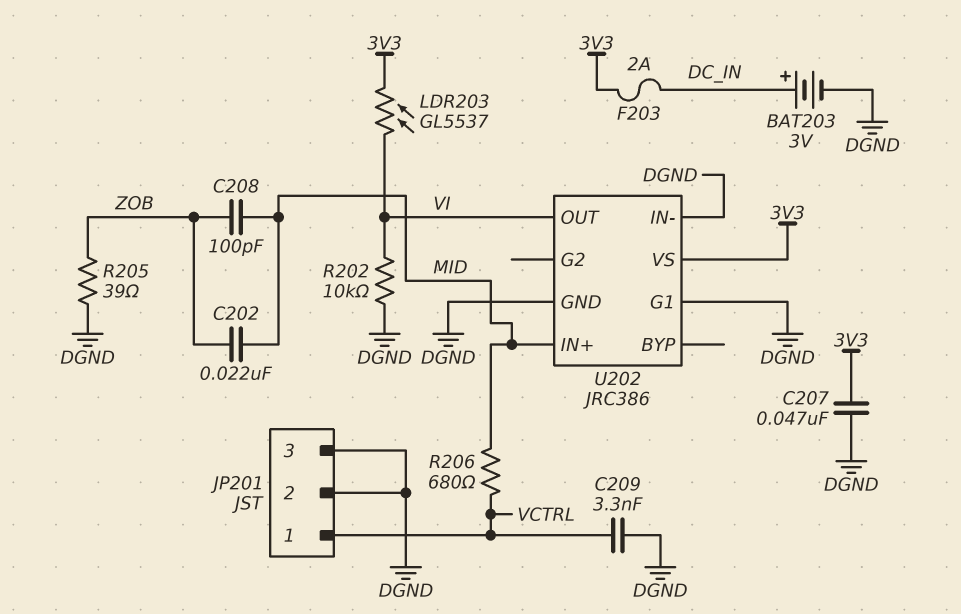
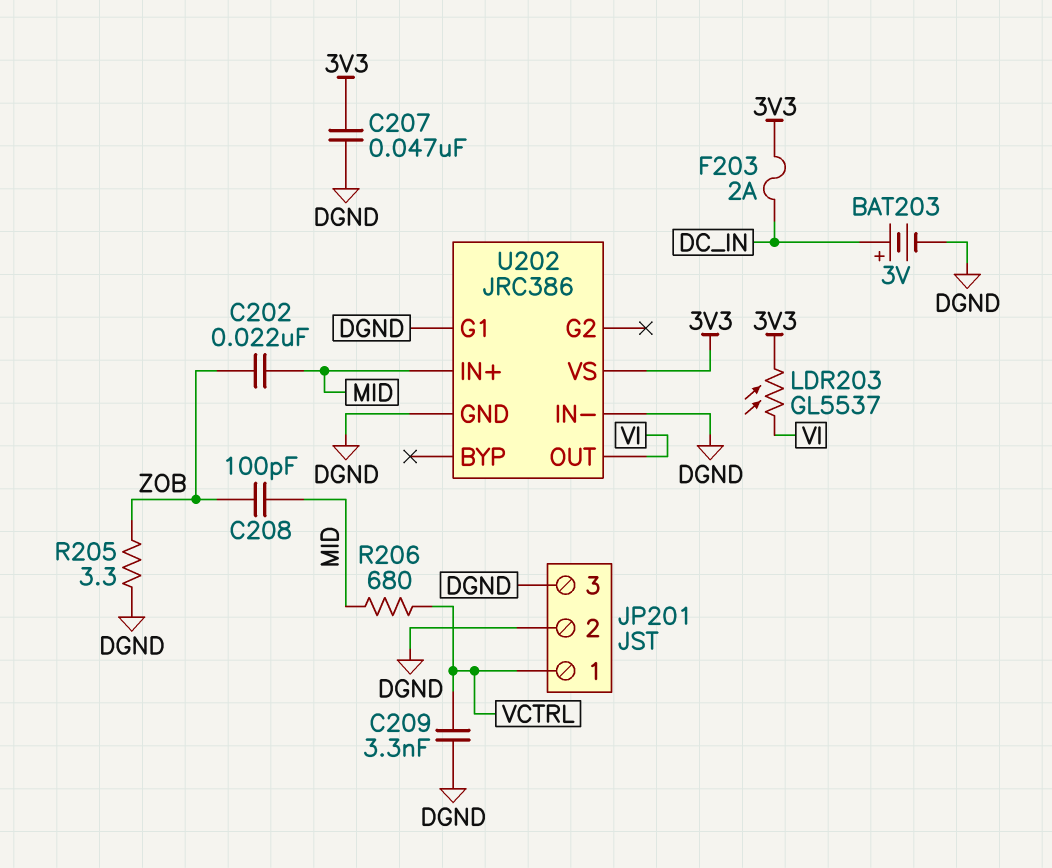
R202: 10k (DGND, VI) -> none
R205: 39 (DGND, ZOB) -> 3.3 (DGND, ZOB)

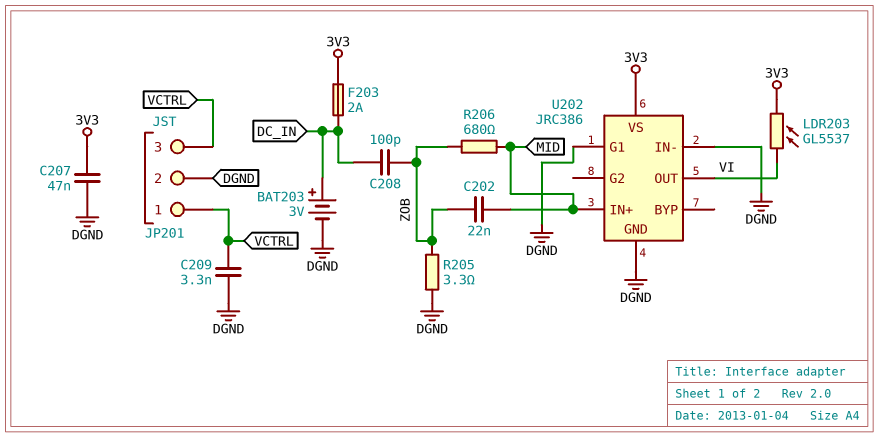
C208: 100pF (MID, ZOB) -> 100pF (DC_IN, ZOB)
JP201 pin 3: DGND -> VCTRL
R206: 680 (MID, VCTRL) -> 680 (MID, ZOB)

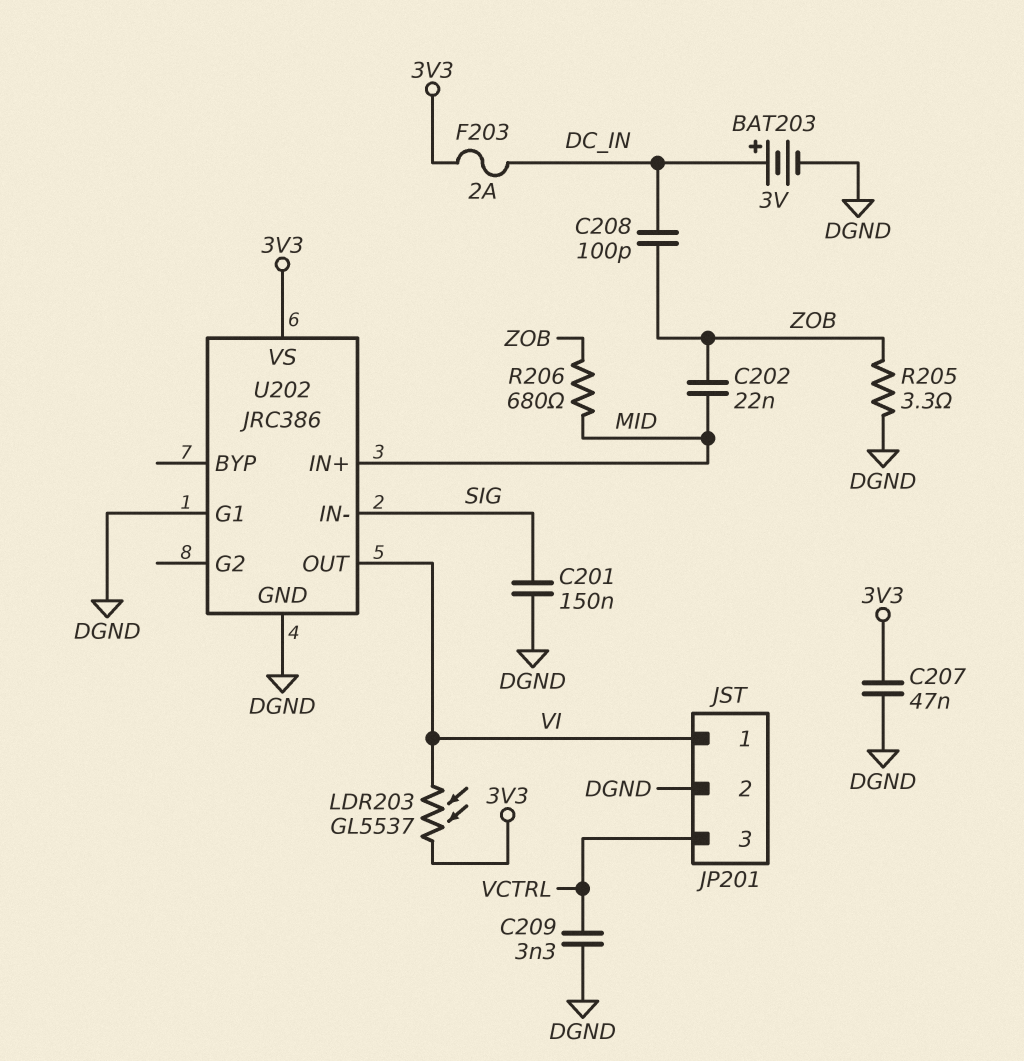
C201: none -> 150nF (DGND, SIG)
JP201 pin 1: VCTRL -> VI
U202 pin IN-: DGND -> SIG

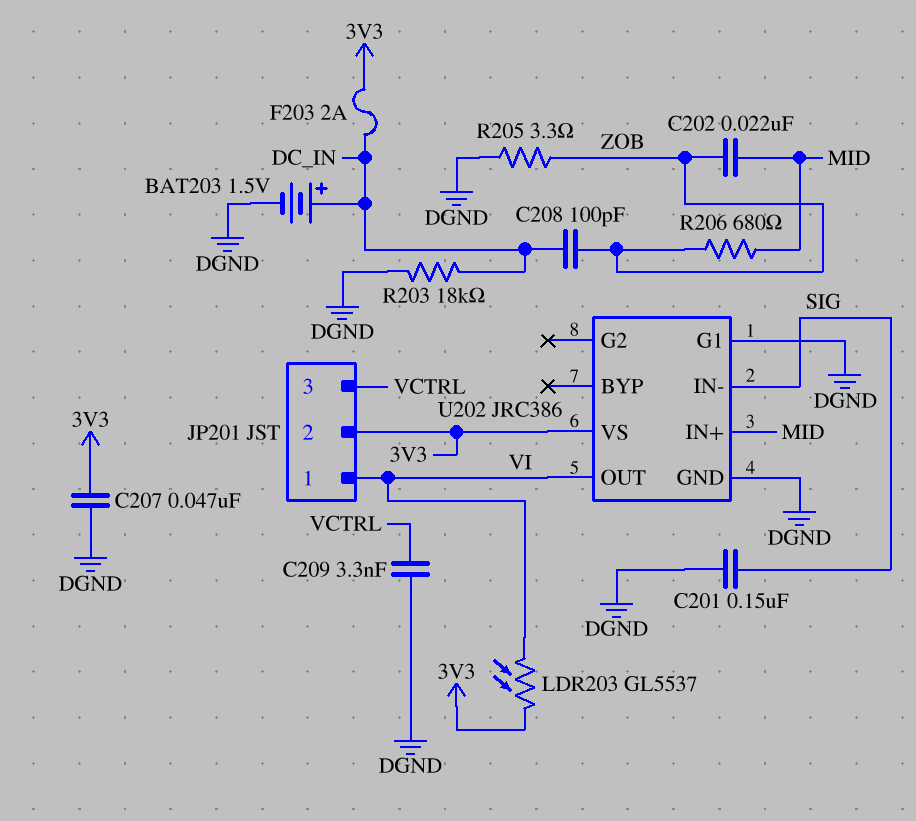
BAT203: 3V (plus DC_IN, minus DGND) -> 1.5V (plus DC_IN, minus DGND)
JP201 pin 2: DGND -> 3V3
R203: none -> 18k (DC_IN, DGND)

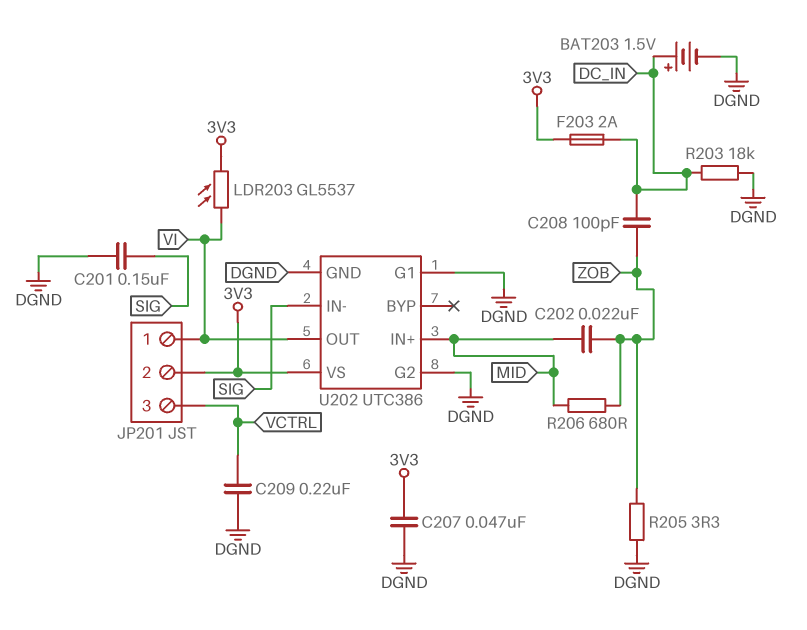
C209: 3.3nF (DGND, VCTRL) -> 220nF (DGND, VCTRL)
U202: JRC386 -> UTC386
U202 pin G2: none -> DGND

